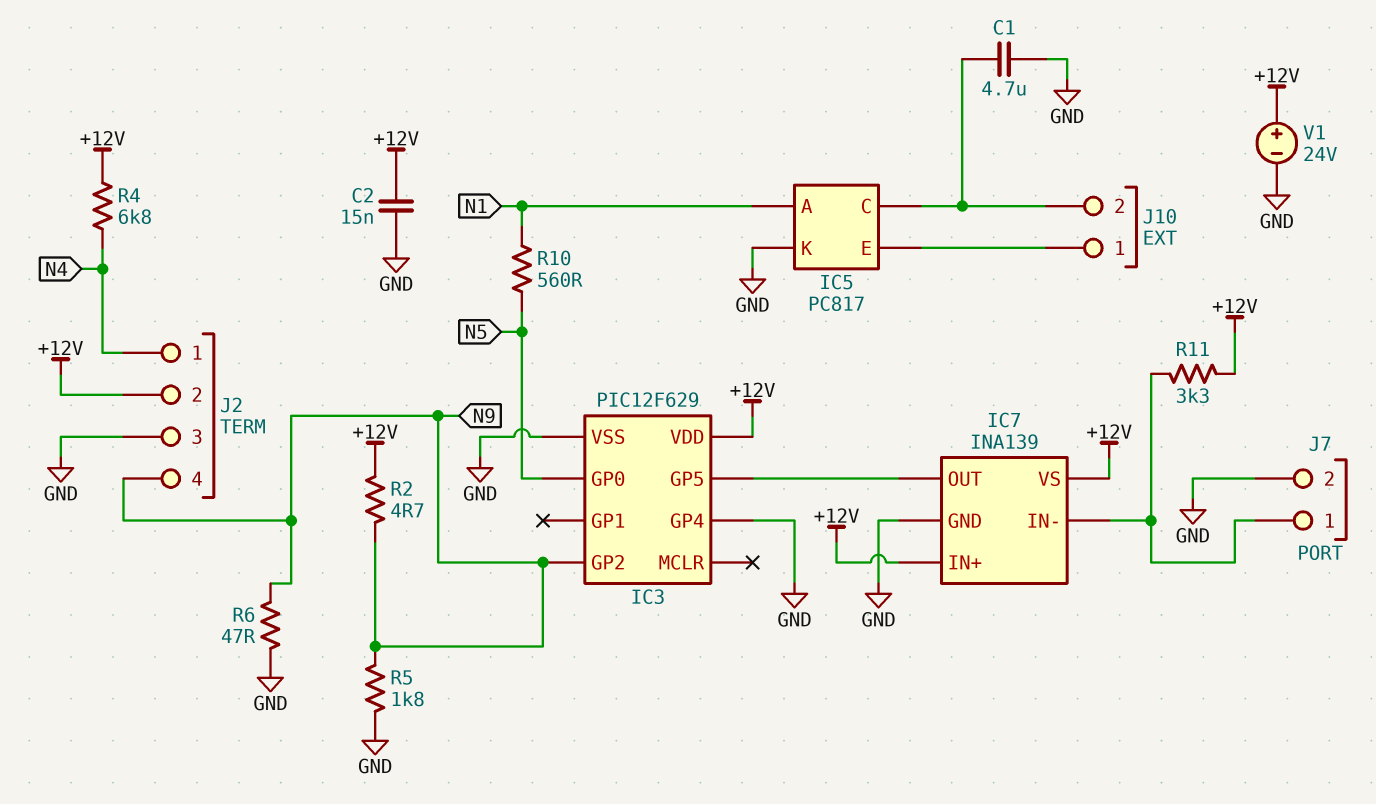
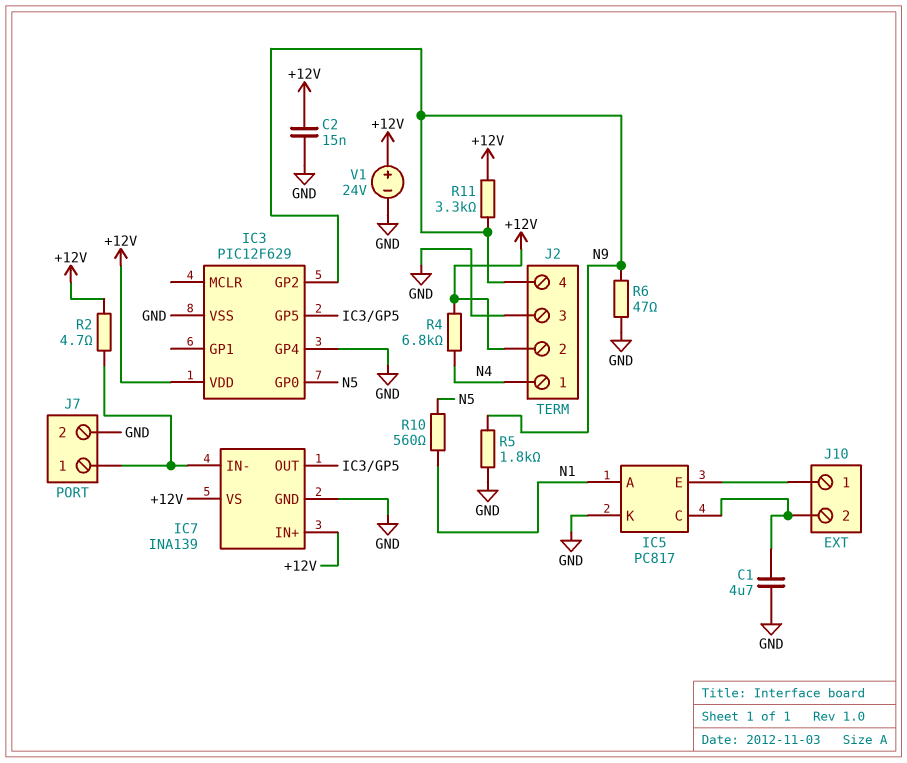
R2: 4.7 (+12V, N9) -> 4.7 (+12V, IC7/IN-)
R11: 3.3k (+12V, IC7/IN-) -> 3.3k (+12V, N9)

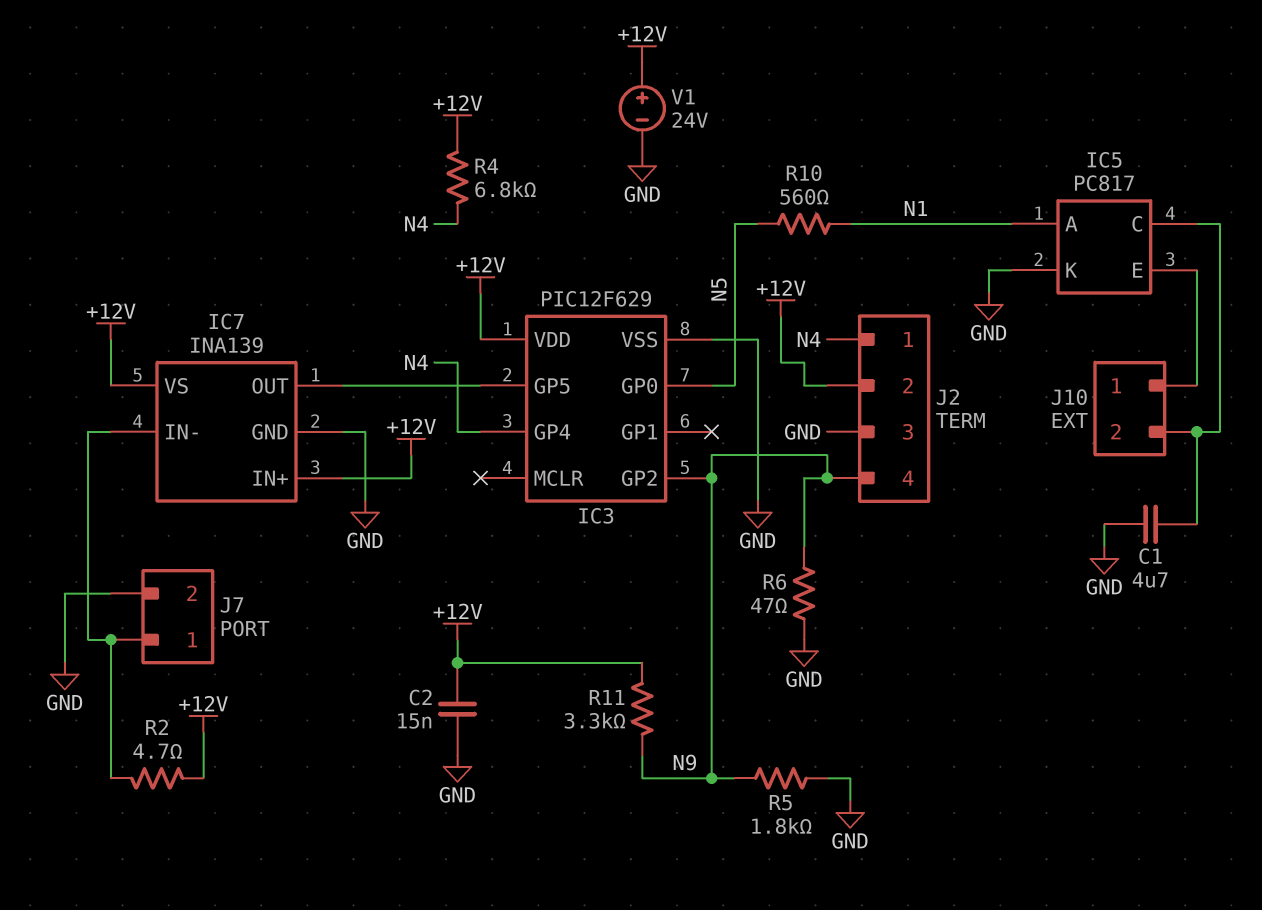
IC3 pin GP4: GND -> N4

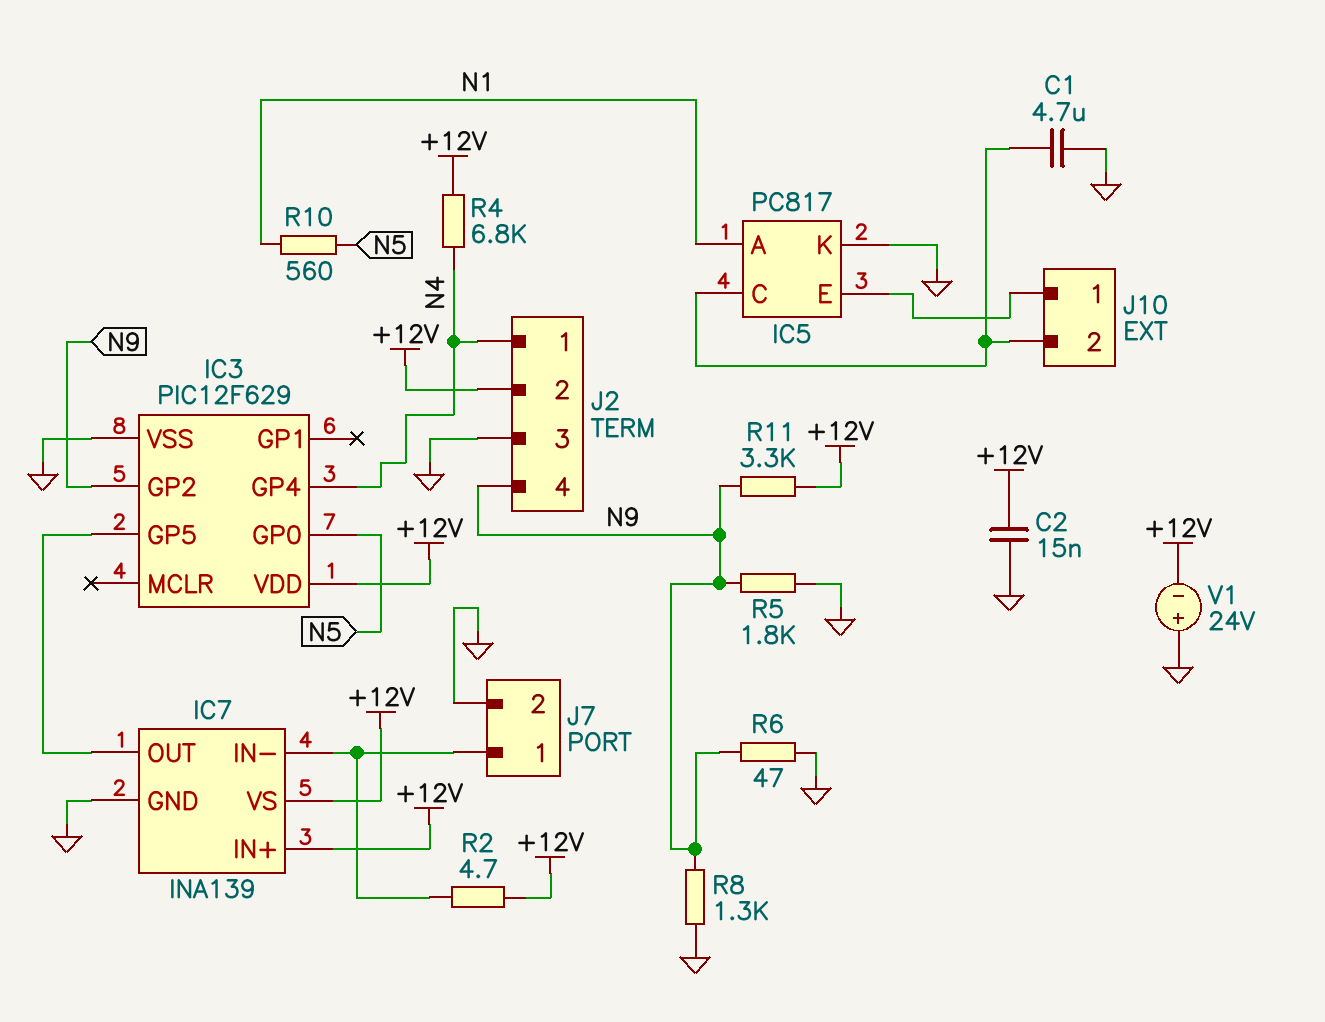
R8: none -> 1.3k (GND, N9)
V1: 24V (plus +12V, minus GND) -> 24V (plus GND, minus +12V)

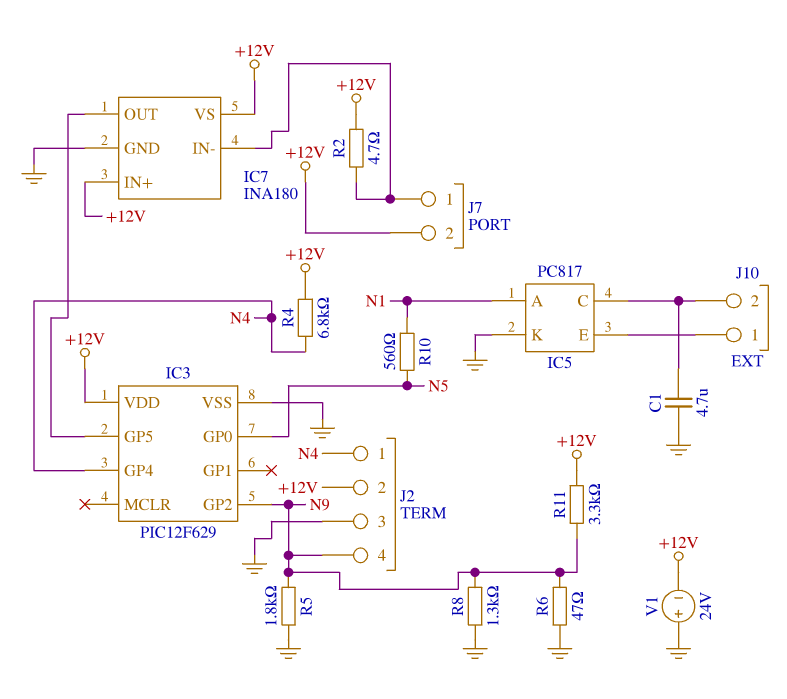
C2: 15nF (+12V, GND) -> none
IC7: INA139 -> INA180
J7 pin 2: GND -> +12V

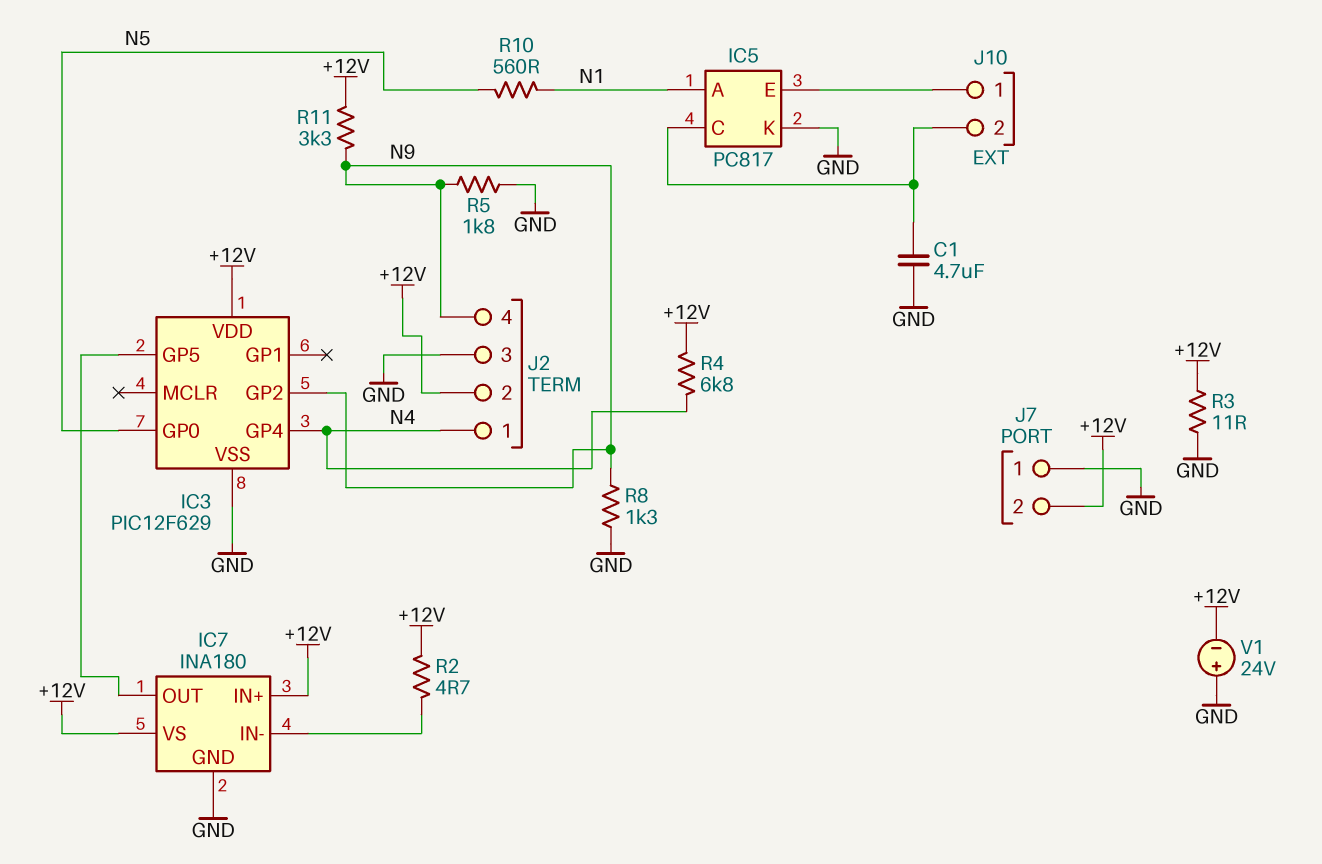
J7 pin 1: IC7/IN- -> GND
R3: none -> 11 (+12V, GND)
R6: 47 (GND, N9) -> none

